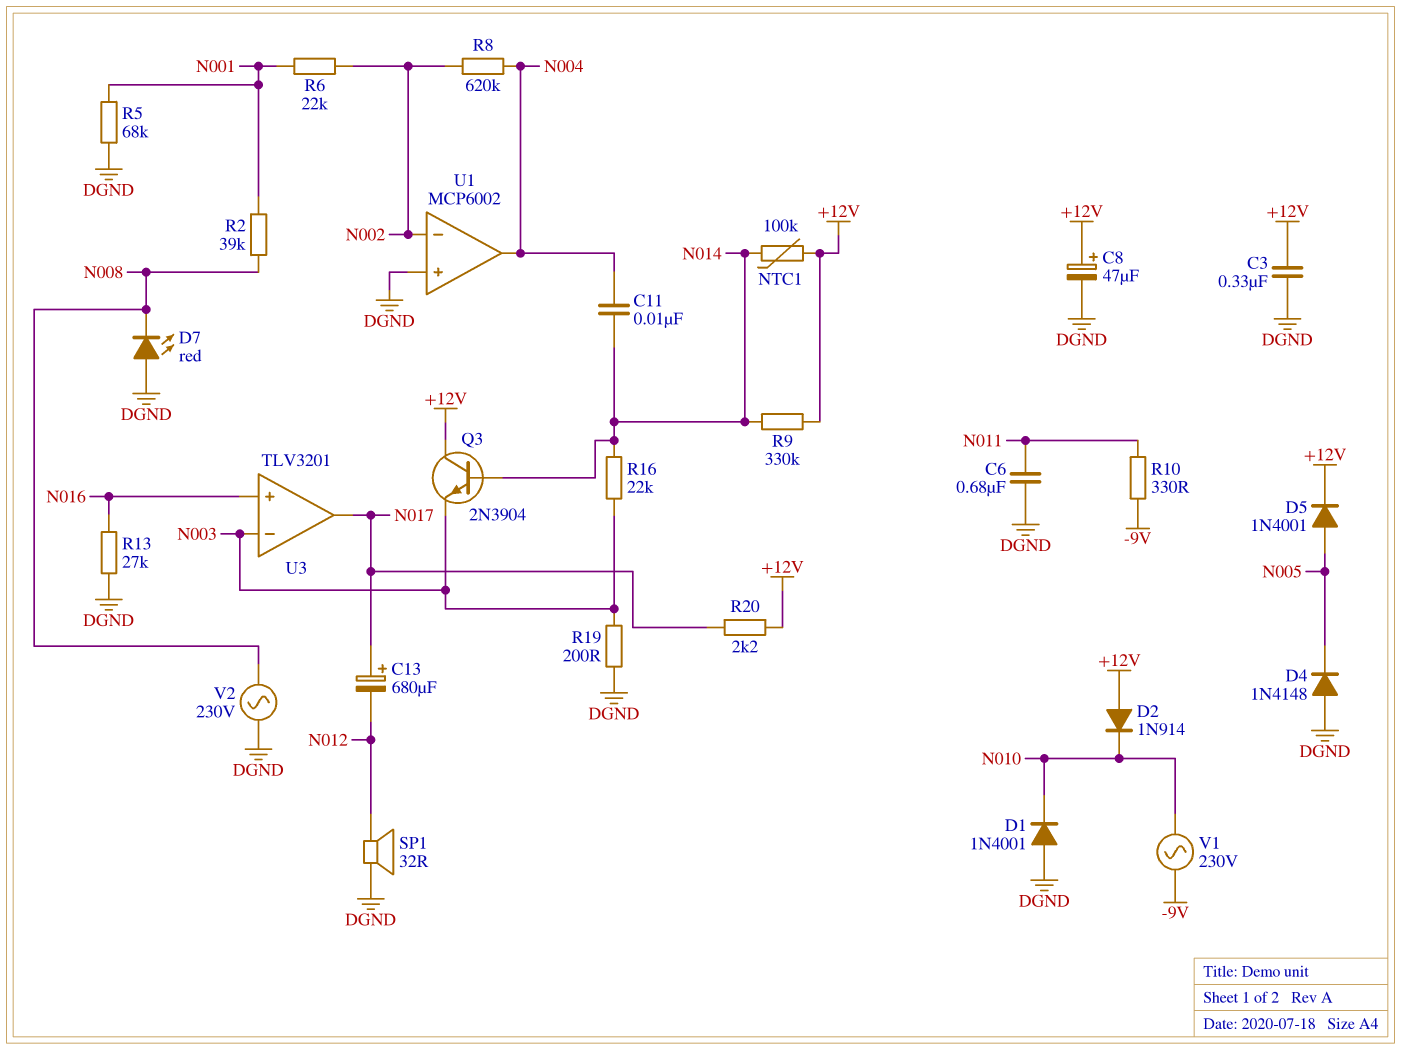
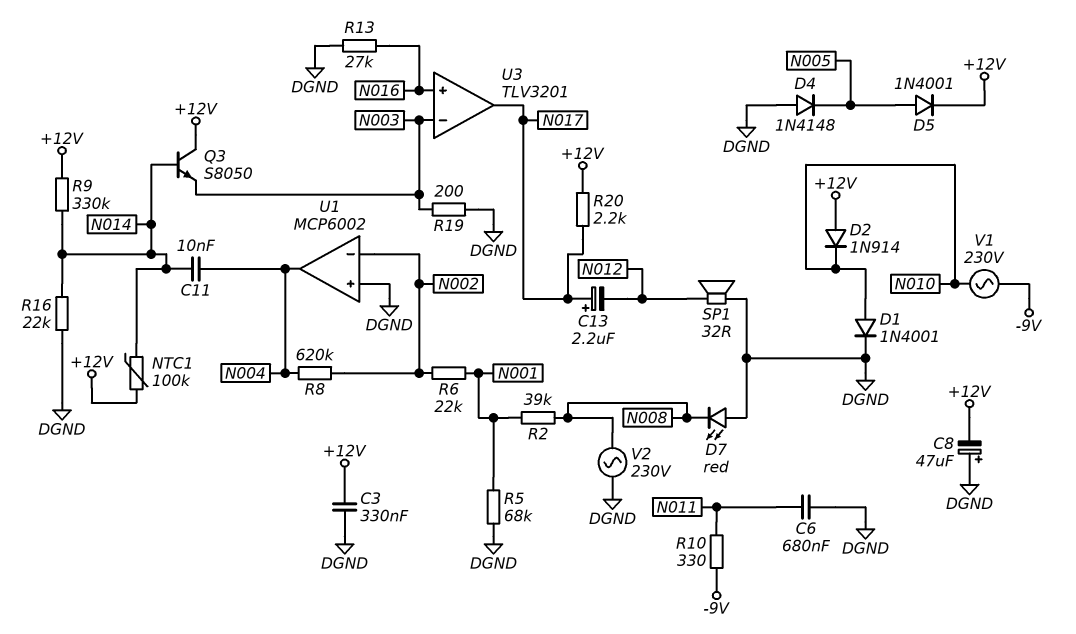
C8: 47uF (plus +12V, minus DGND) -> 47uF (plus DGND, minus +12V)
C13: 680uF (plus N017, minus N012) -> 2.2uF (plus N017, minus N012)
D1: diode 1N4001 (A DGND, K N010) -> diode 1N4001 (A N010, K DGND)
Q3: NPN 2N3904 (B N014, C +12V, E N003) -> NPN S8050 (B N014, C +12V, E N003)
R16: 22k (N003, N014) -> 22k (DGND, N014)

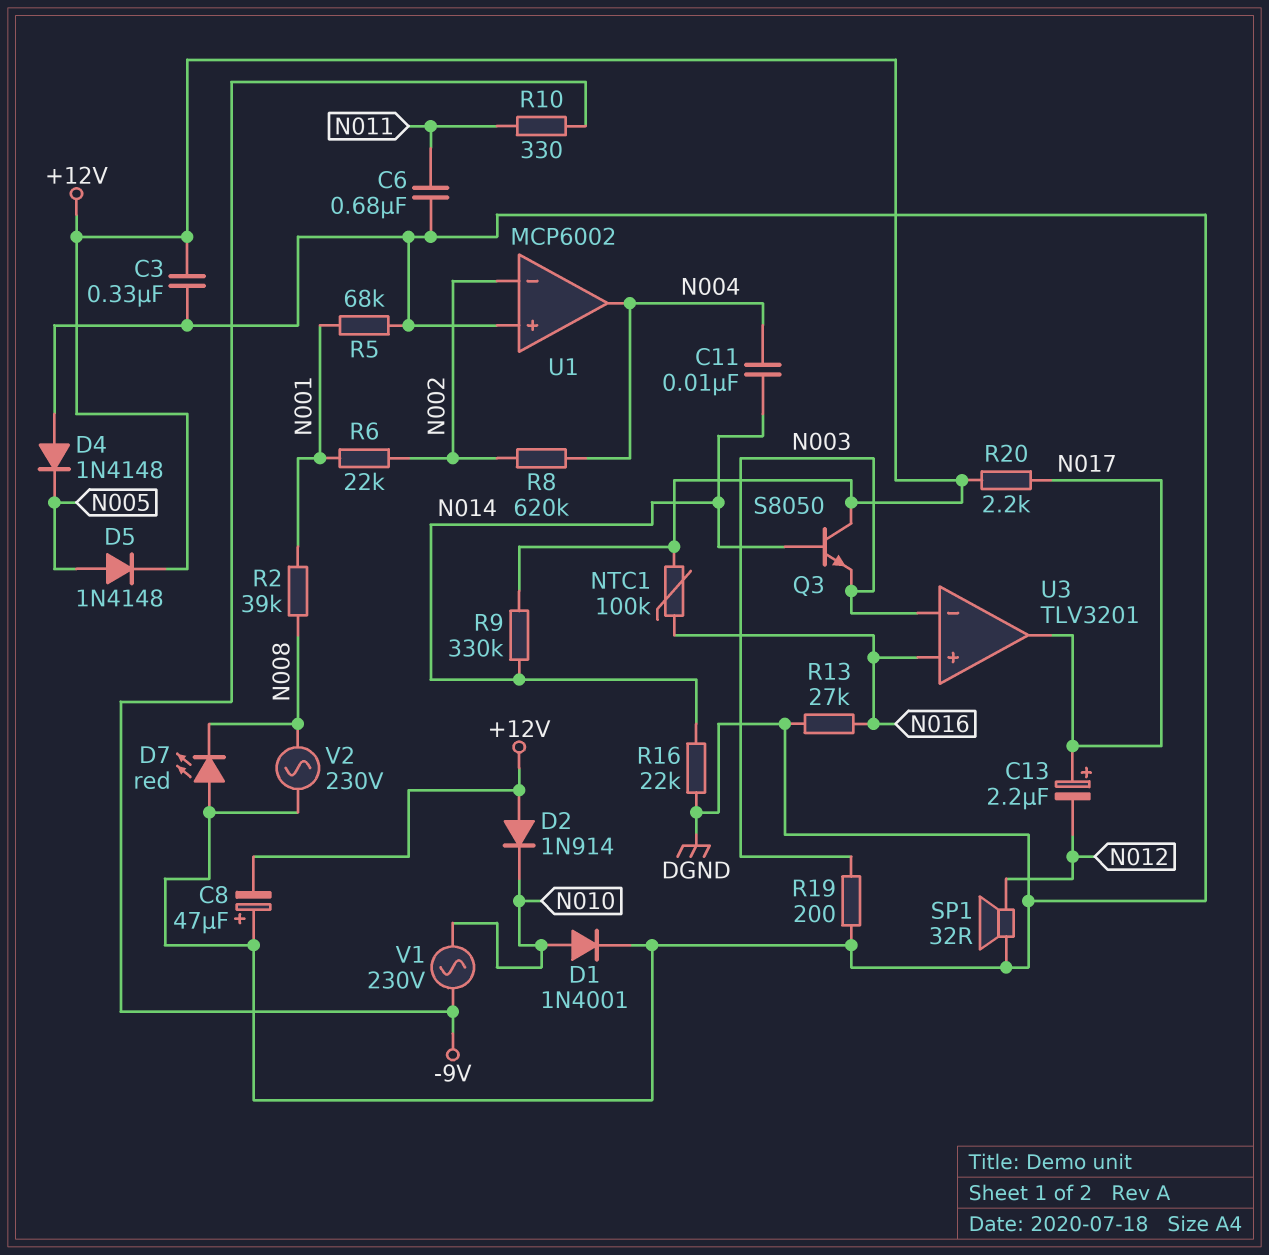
D5: diode 1N4001 (A N005, K +12V) -> diode 1N4148 (A N005, K +12V)
NTC1: 100k (+12V, N014) -> 100k (+12V, N016)

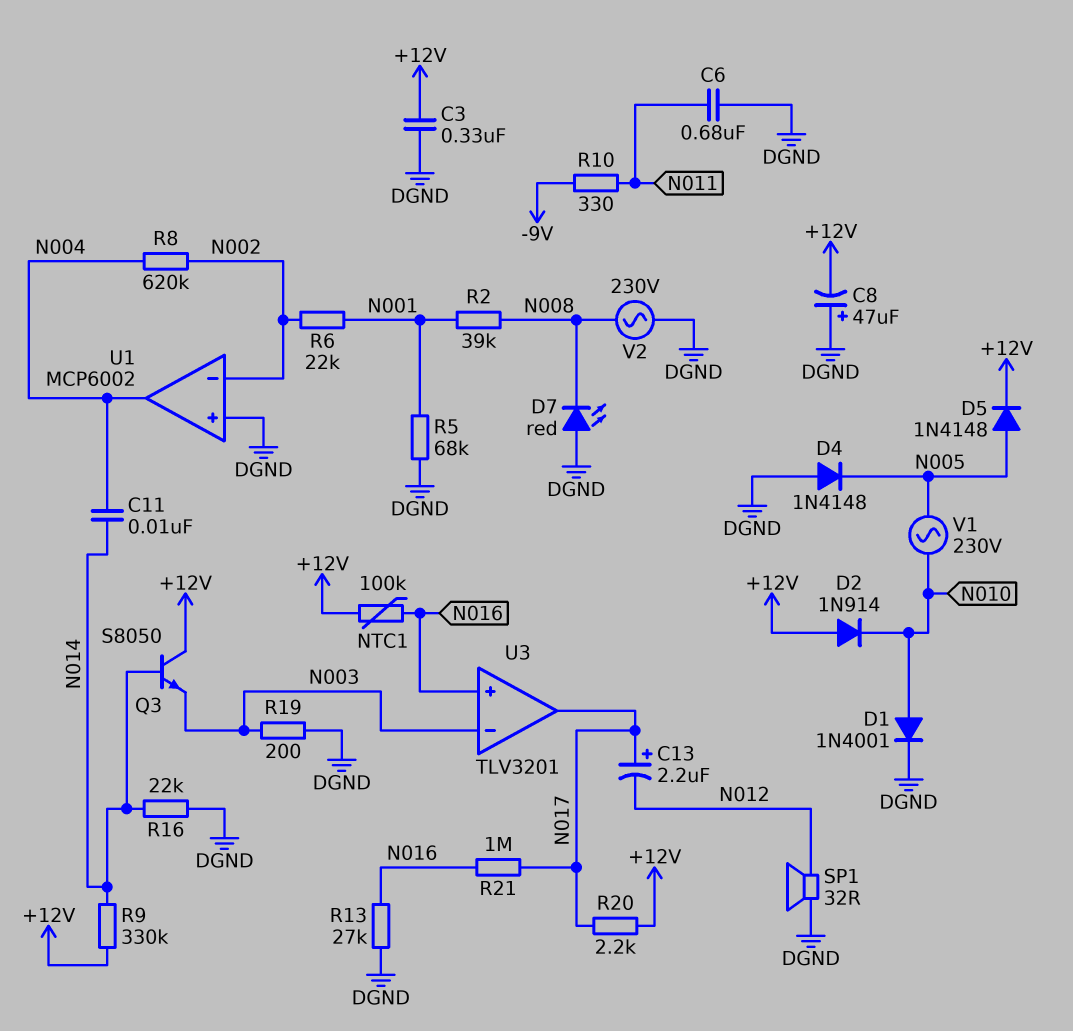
R21: none -> 1M (N016, N017)
V1: AC 230V (-9V, N010) -> AC 230V (N005, N010)

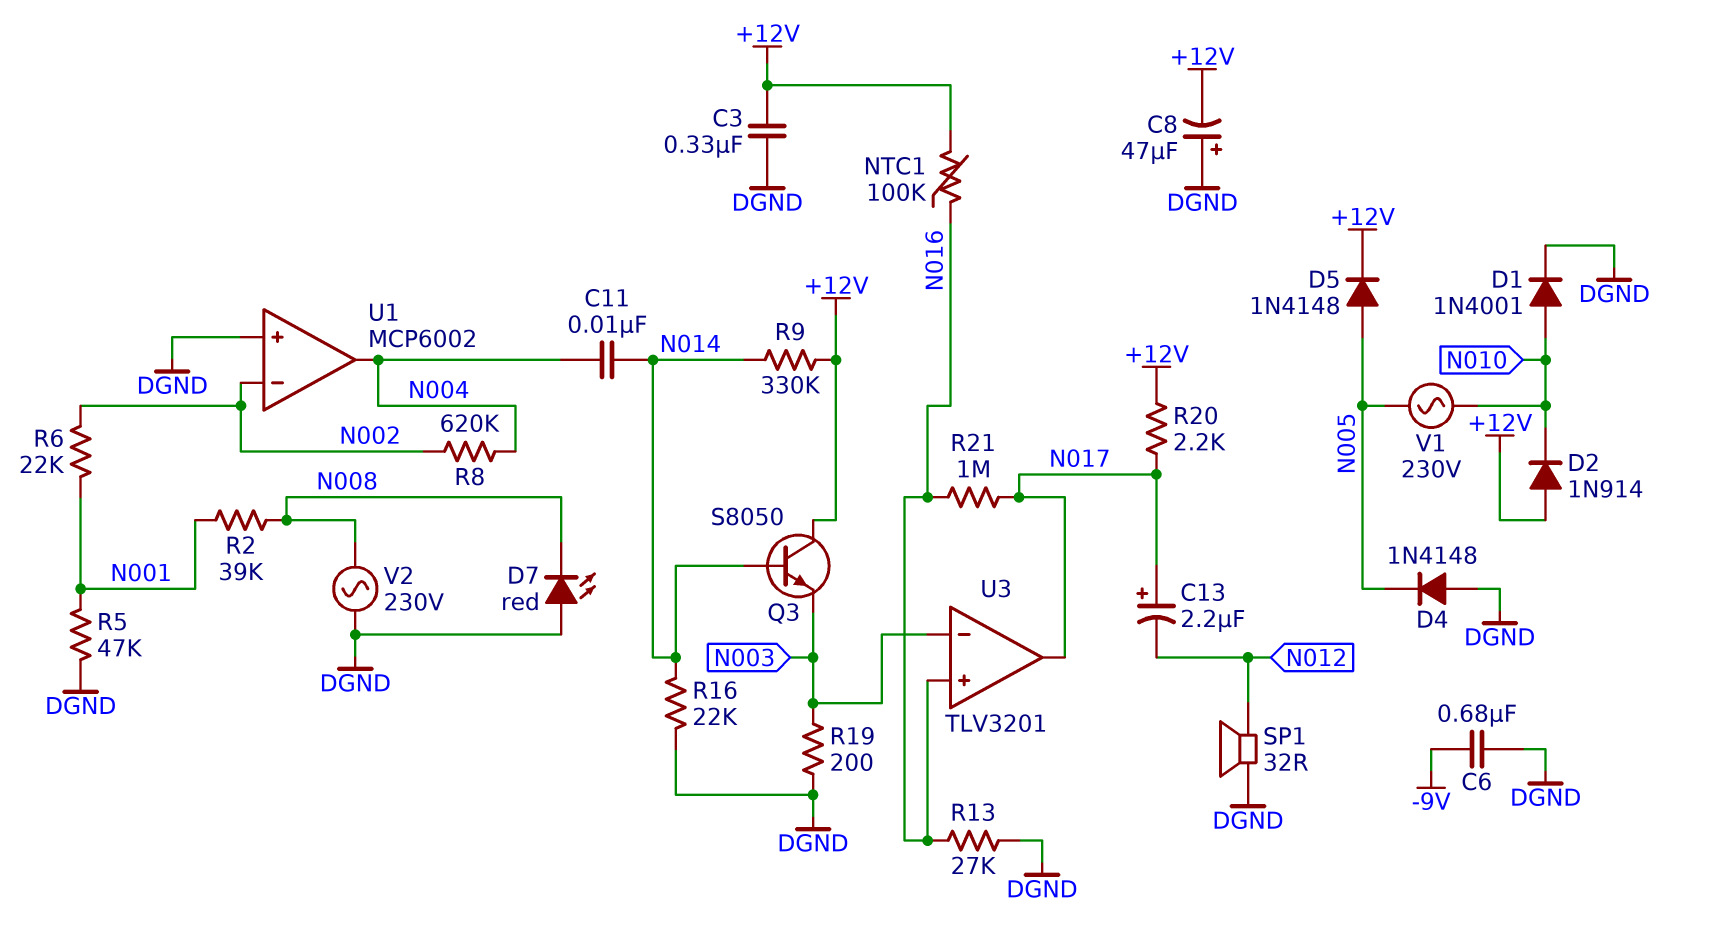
C6: 680nF (DGND, N011) -> 680nF (-9V, DGND)
R5: 68k (DGND, N001) -> 47k (DGND, N001)
R10: 330 (-9V, N011) -> none

